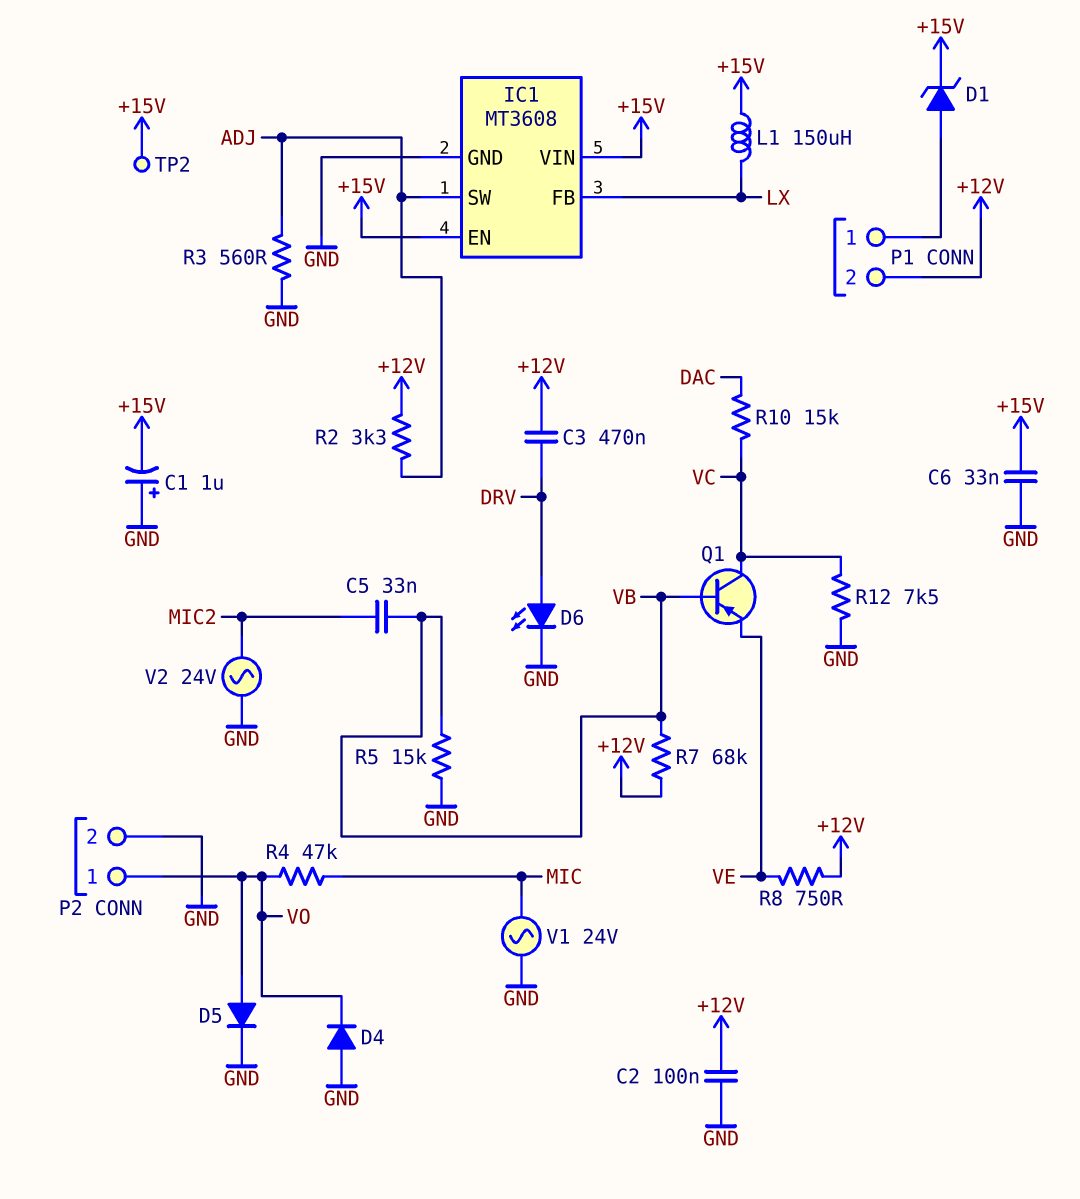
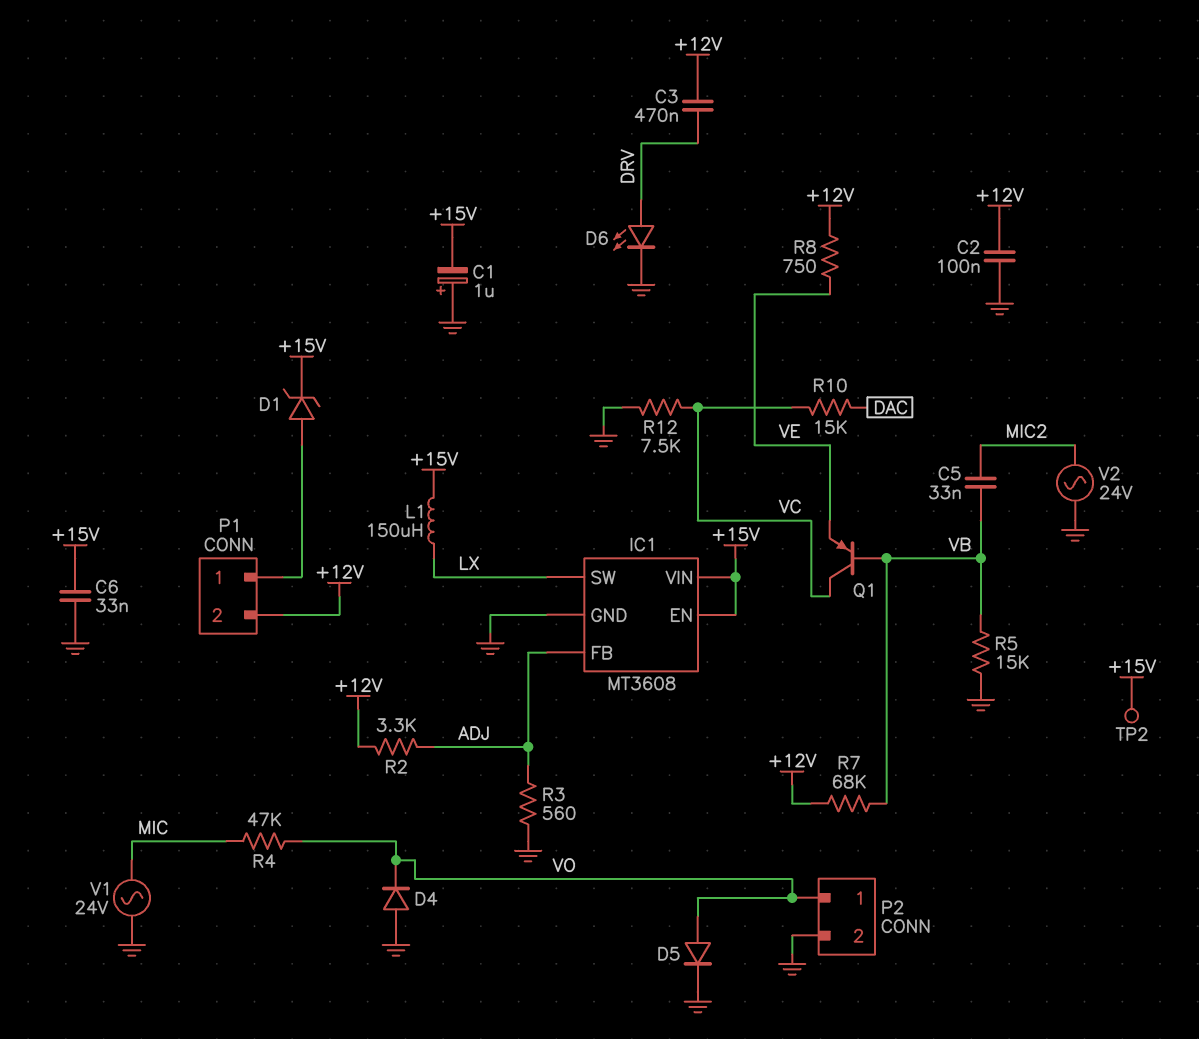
IC1 pin FB: LX -> ADJ
IC1 pin SW: ADJ -> LX

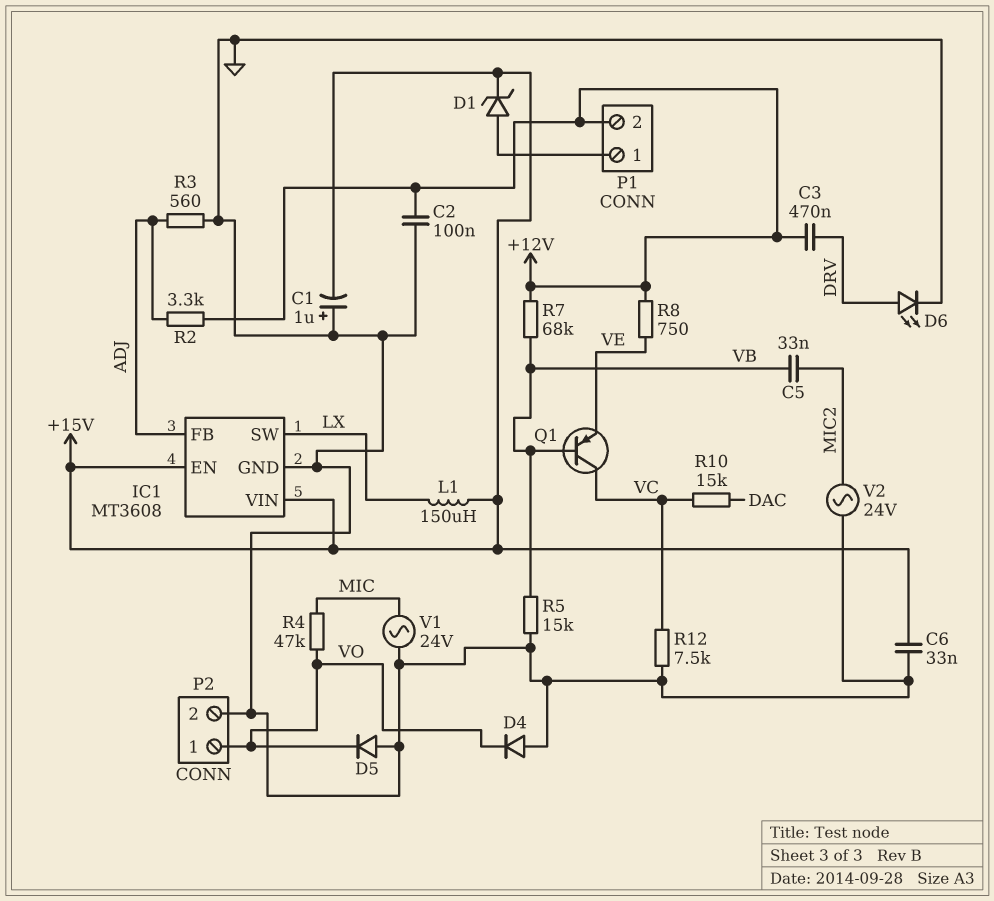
D5: diode (A VO, K GND) -> diode (A GND, K VO)
TP2: test point (+15V) -> none

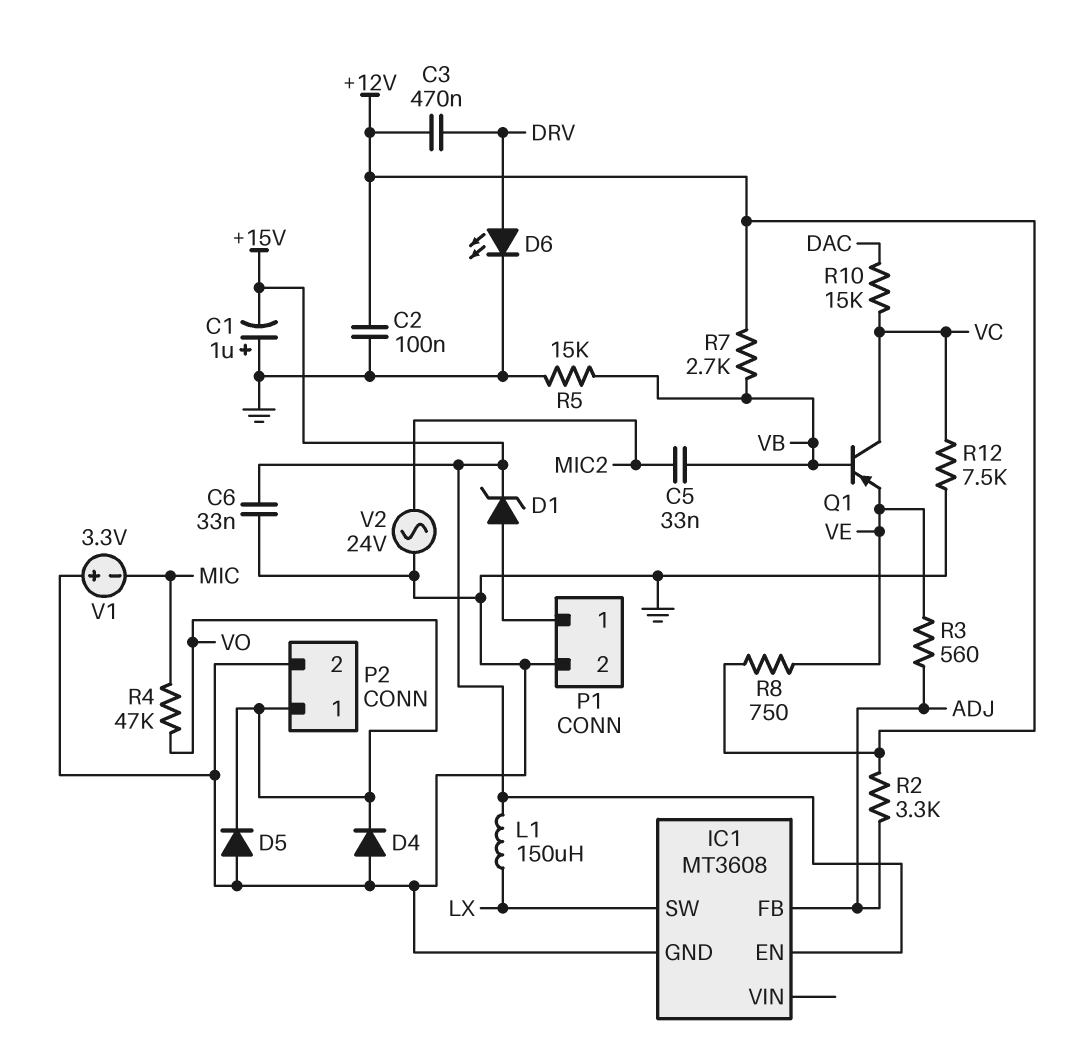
IC1 pin VIN: +15V -> none
P1 pin 2: +12V -> GND
R3: 560 (ADJ, GND) -> 560 (ADJ, VE)
R7: 68k (+12V, VB) -> 2.7k (+12V, VB)
V1: AC 24V (GND, MIC) -> 3.3V (plus GND, minus MIC)

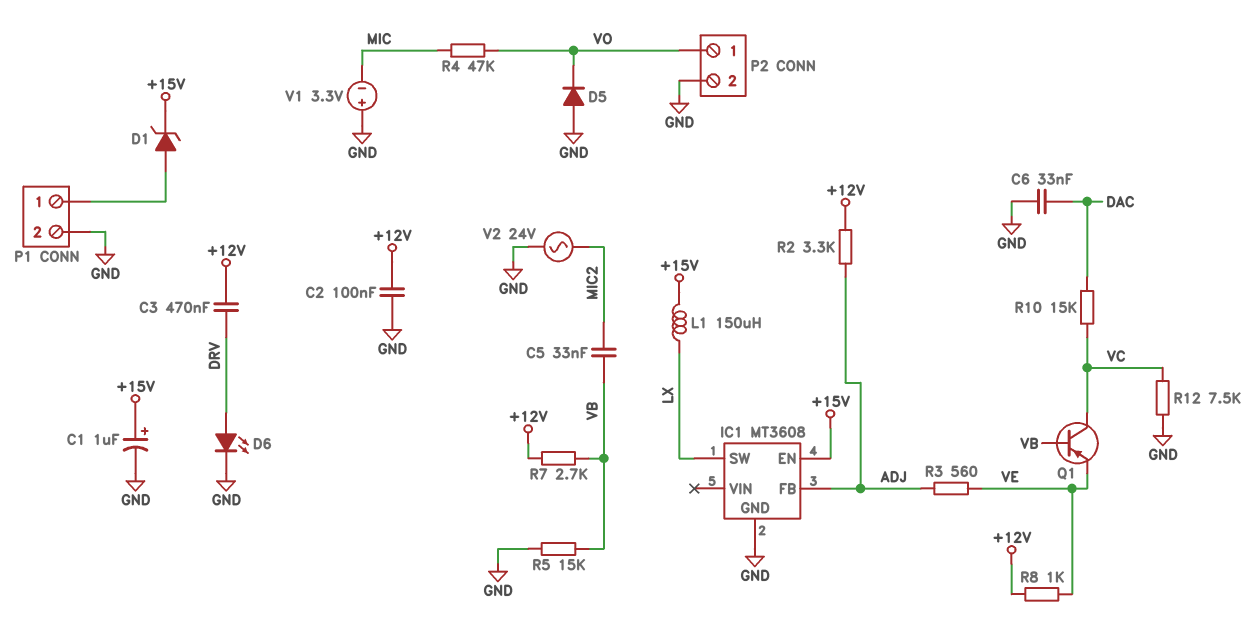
C1: 1uF (plus GND, minus +15V) -> 1uF (plus +15V, minus GND)
C6: 33nF (+15V, GND) -> 33nF (DAC, GND)
D4: diode (A GND, K VO) -> none
R8: 750 (+12V, VE) -> 1k (+12V, VE)

